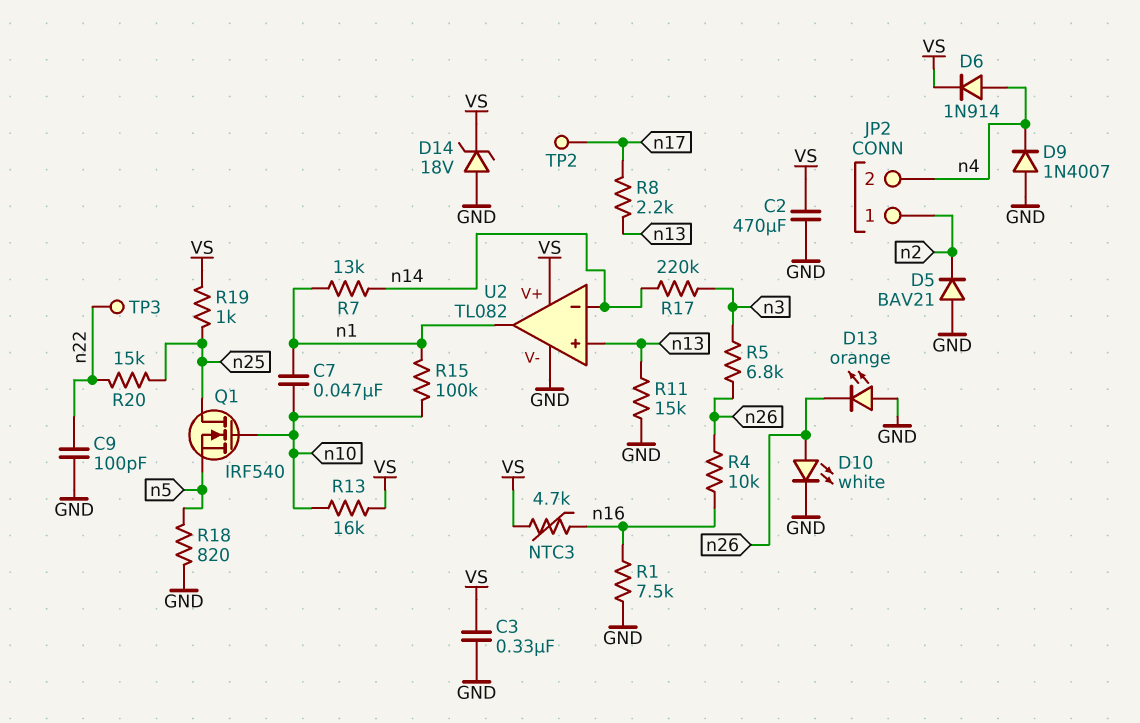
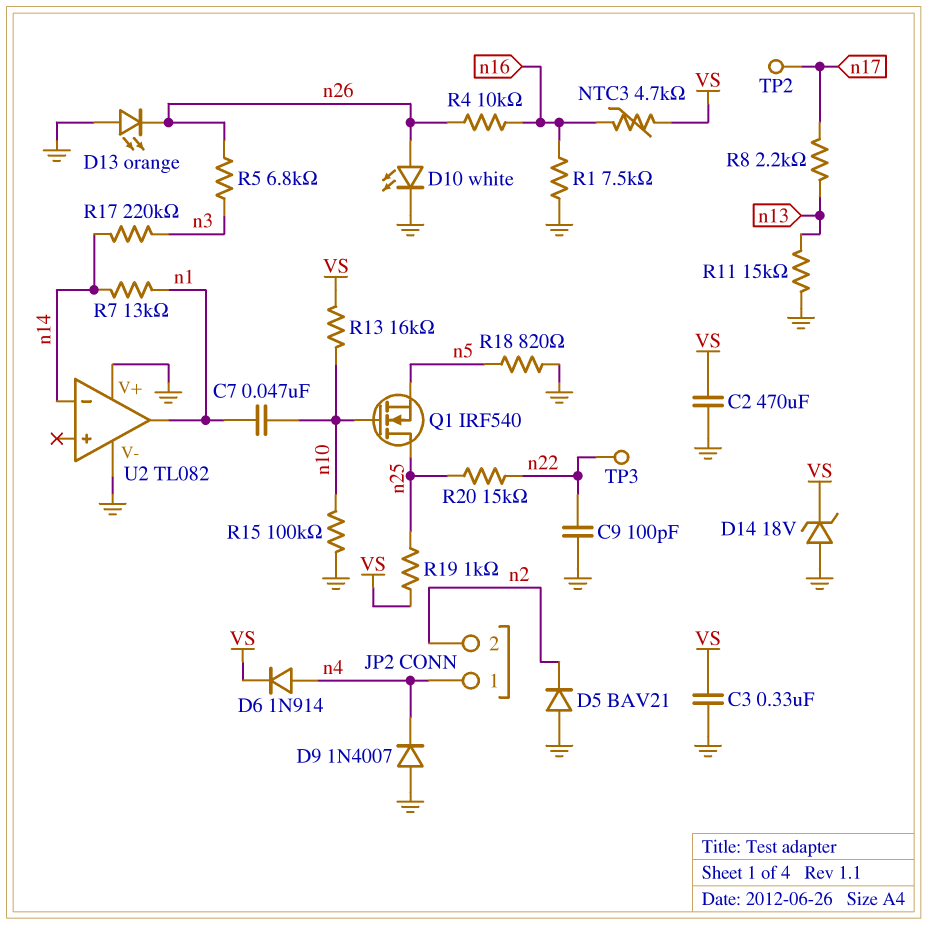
JP2 pin 1: n2 -> n4
JP2 pin 2: n4 -> n2
R15: 100k (n1, n10) -> 100k (GND, n10)
U2 pin V+: VS -> GND
U2 pin in+: n13 -> none

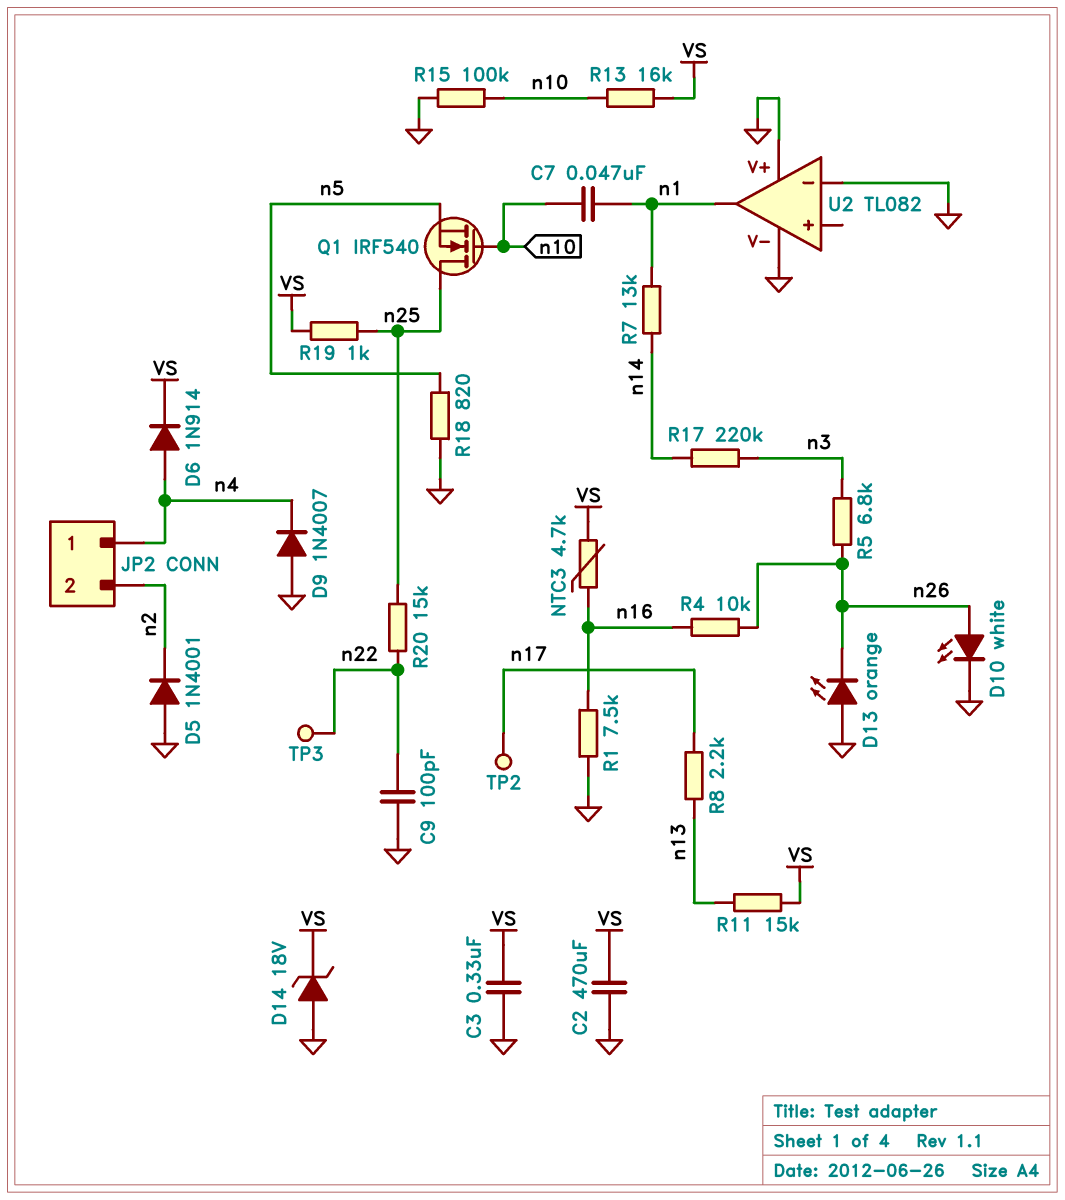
D5: diode BAV21 (A GND, K n2) -> diode 1N4001 (A GND, K n2)
R11: 15k (GND, n13) -> 15k (VS, n13)
U2 pin in-: n14 -> GND

